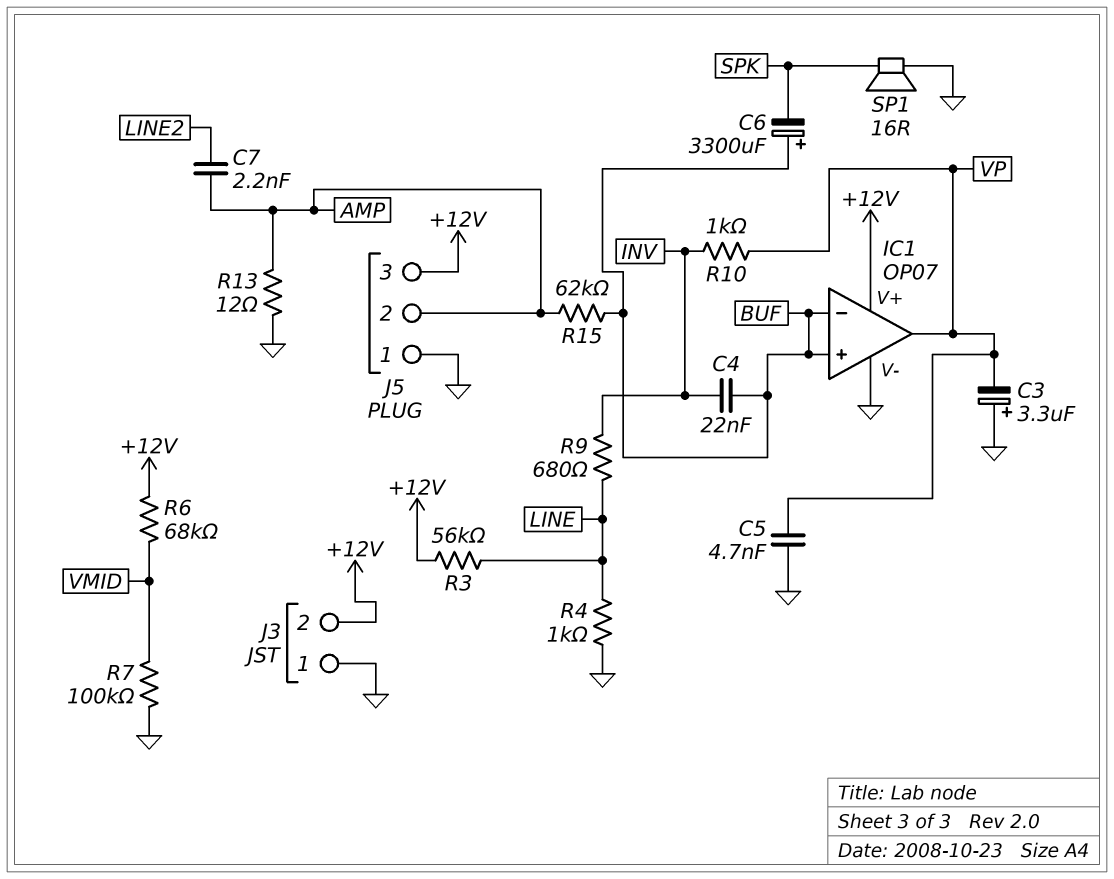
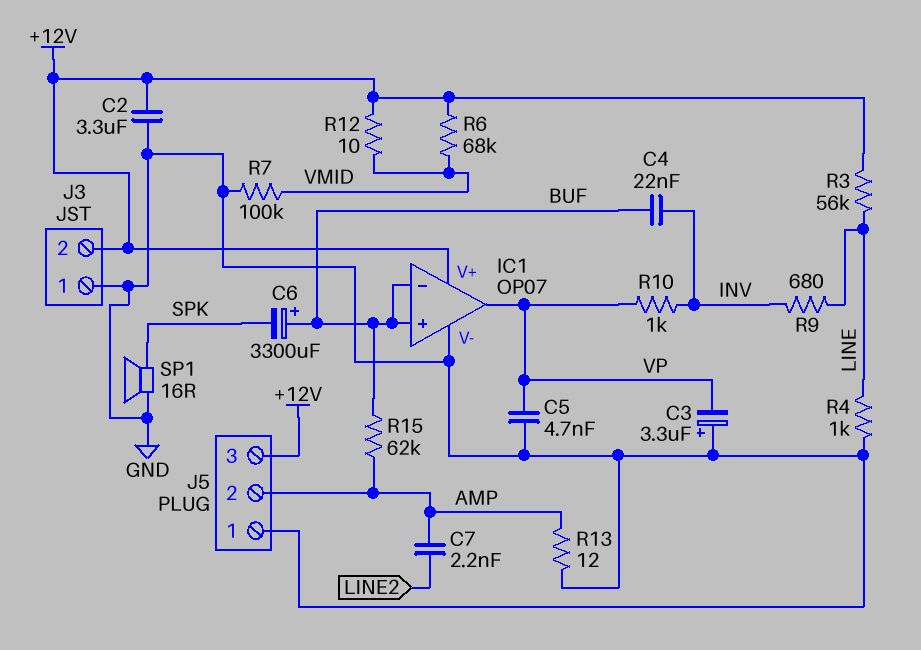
C2: none -> 3.3uF (+12V, GND)
R12: none -> 10 (+12V, VMID)

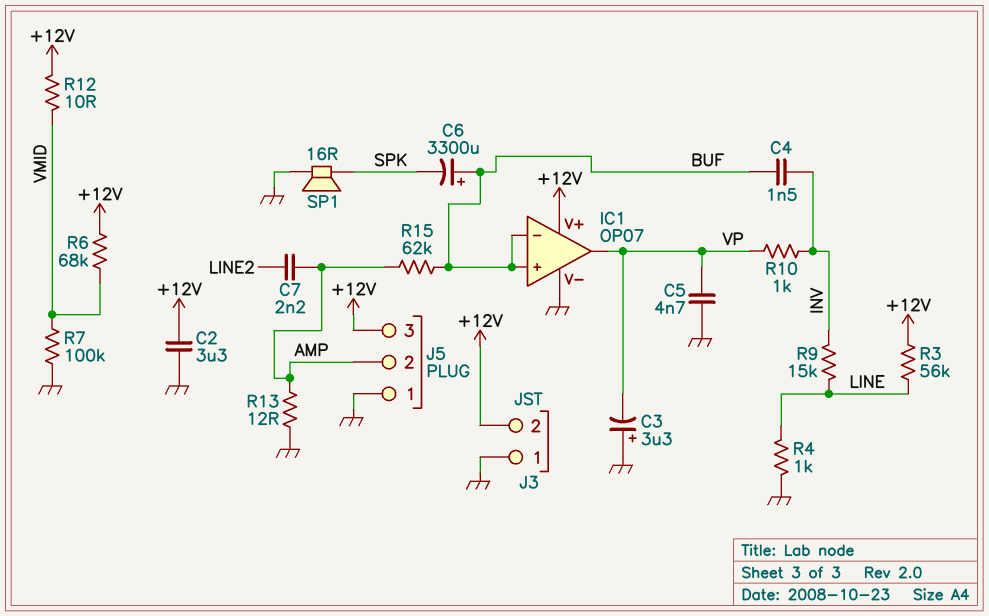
C4: 22nF (BUF, INV) -> 1.5nF (BUF, INV)
R9: 680 (INV, LINE) -> 15k (INV, LINE)

